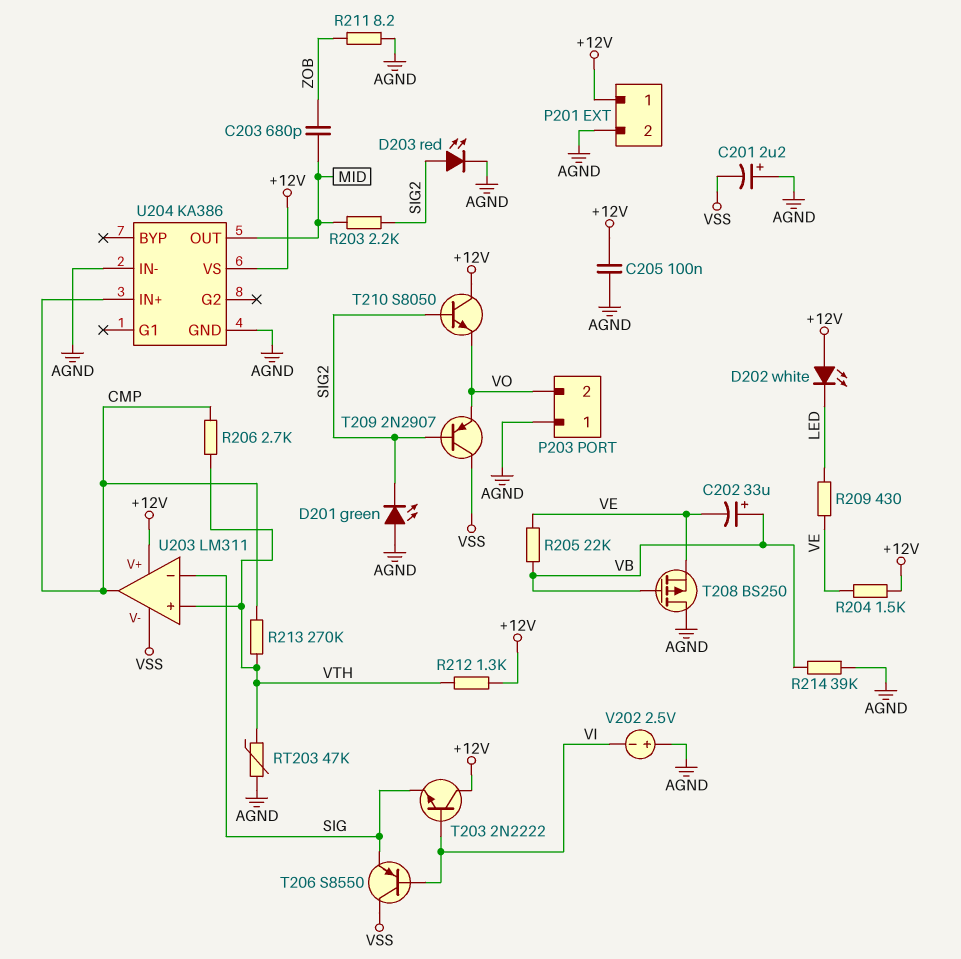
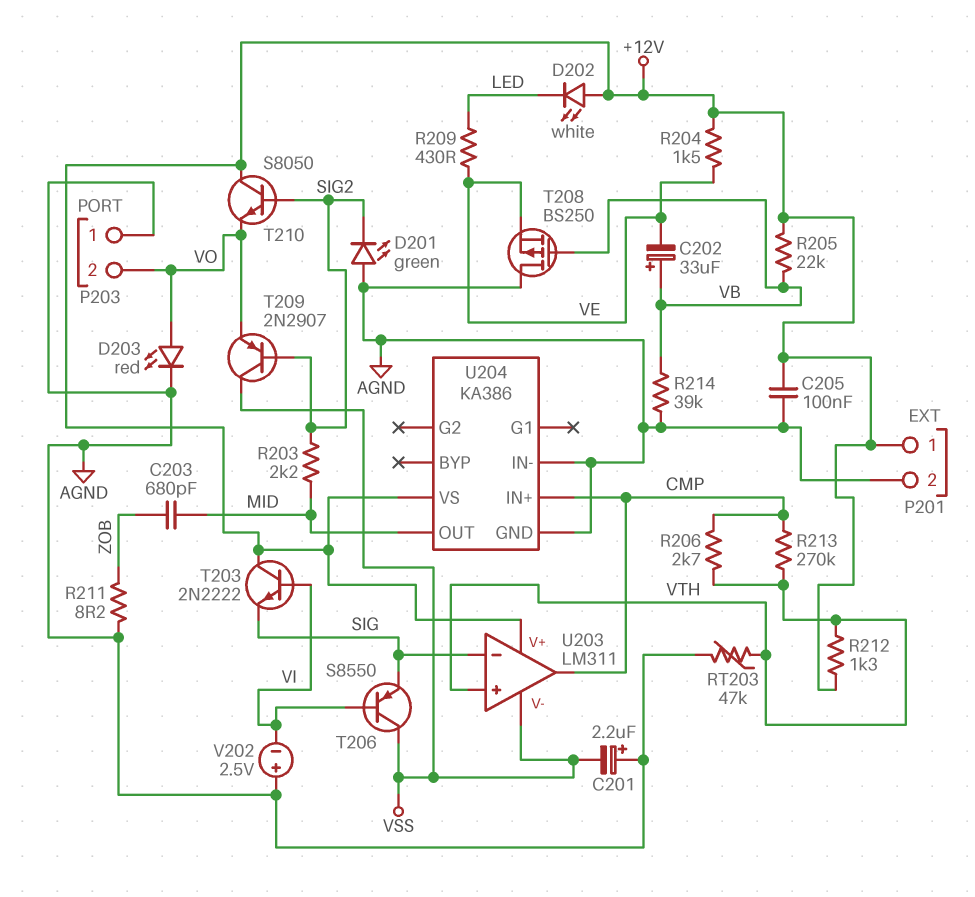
D203: LED red (A SIG2, K AGND) -> LED red (A VO, K AGND)
R205: 22k (VB, VE) -> 22k (+12V, VB)

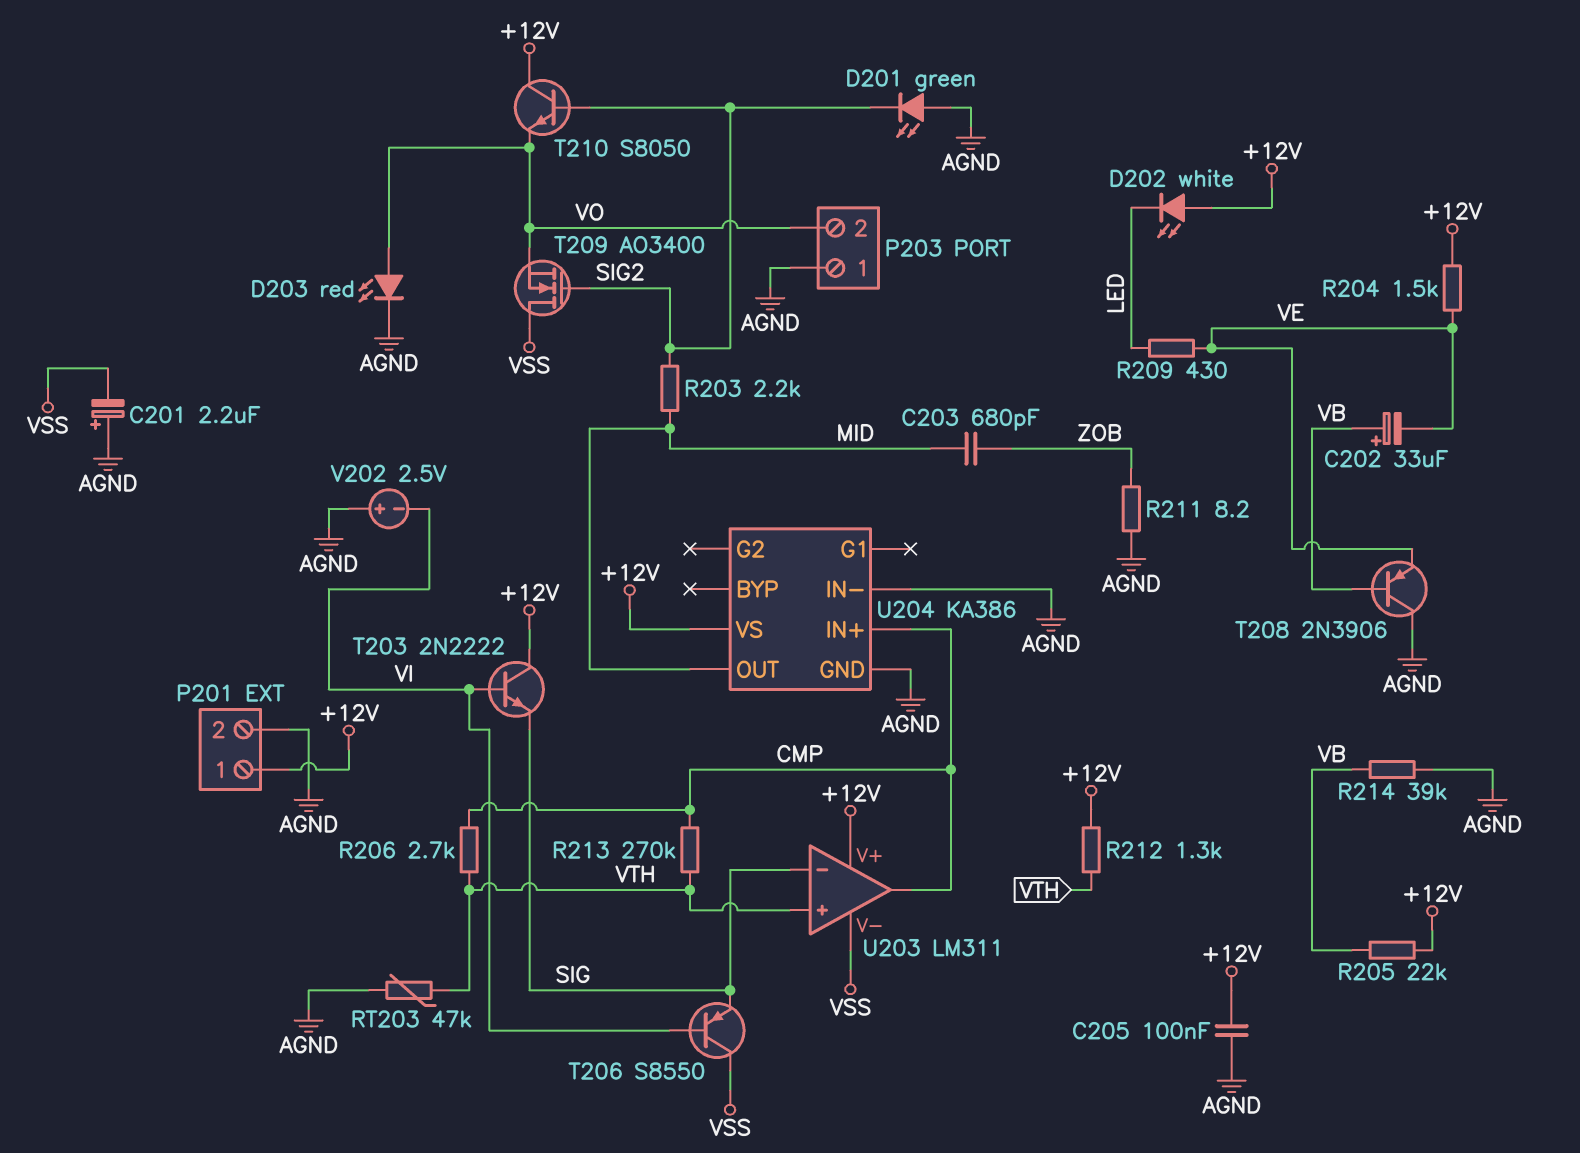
T208: PMOS BS250 (G VB, D AGND, S VE) -> PNP 2N3906 (B VB, C AGND, E VE)
T209: PNP 2N2907 (B SIG2, C VSS, E VO) -> NMOS AO3400 (G SIG2, D VSS, S VO)

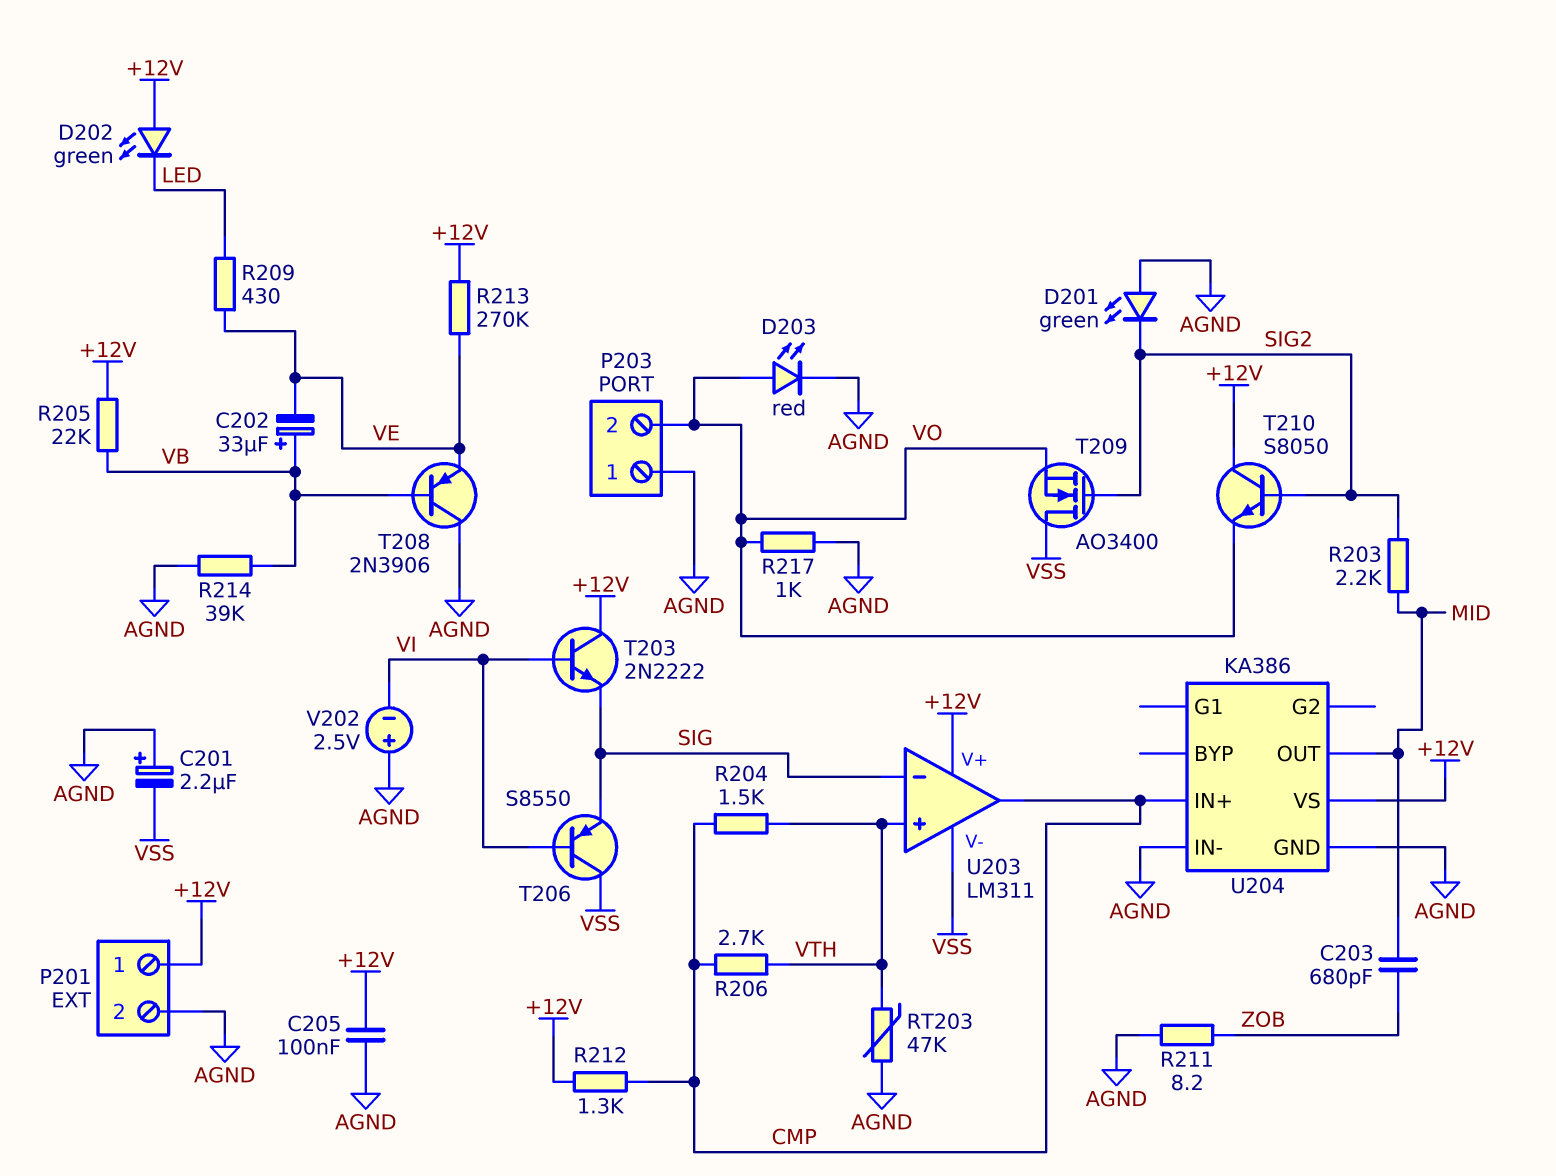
D202: LED white (A +12V, K LED) -> LED green (A +12V, K LED)
R204: 1.5k (+12V, VE) -> 1.5k (CMP, VTH)
R212: 1.3k (+12V, VTH) -> 1.3k (+12V, CMP)
R213: 270k (CMP, VTH) -> 270k (+12V, VE)
R217: none -> 1k (AGND, VO)

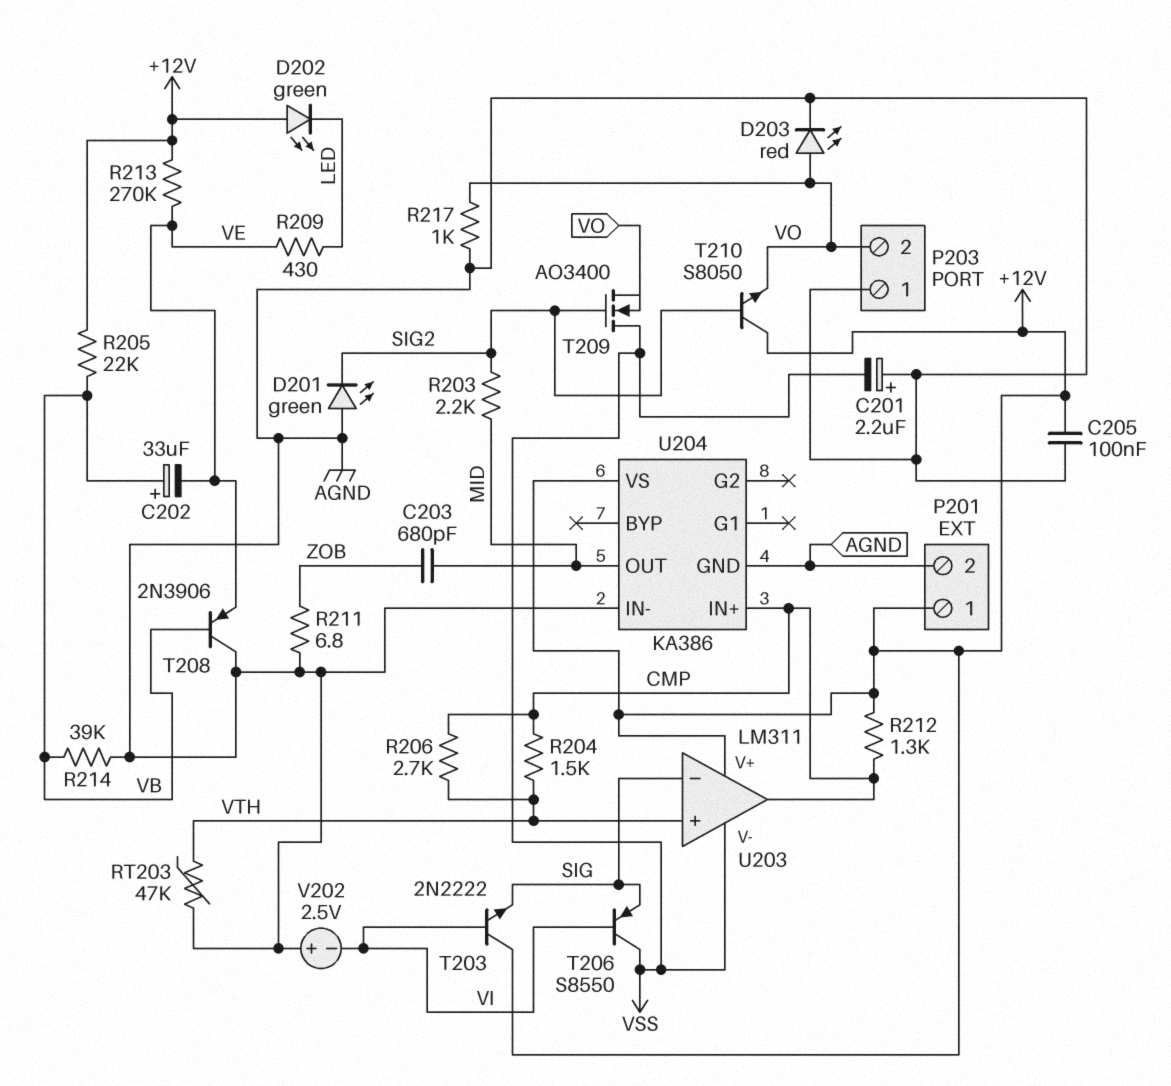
R211: 8.2 (AGND, ZOB) -> 6.8 (AGND, ZOB)

